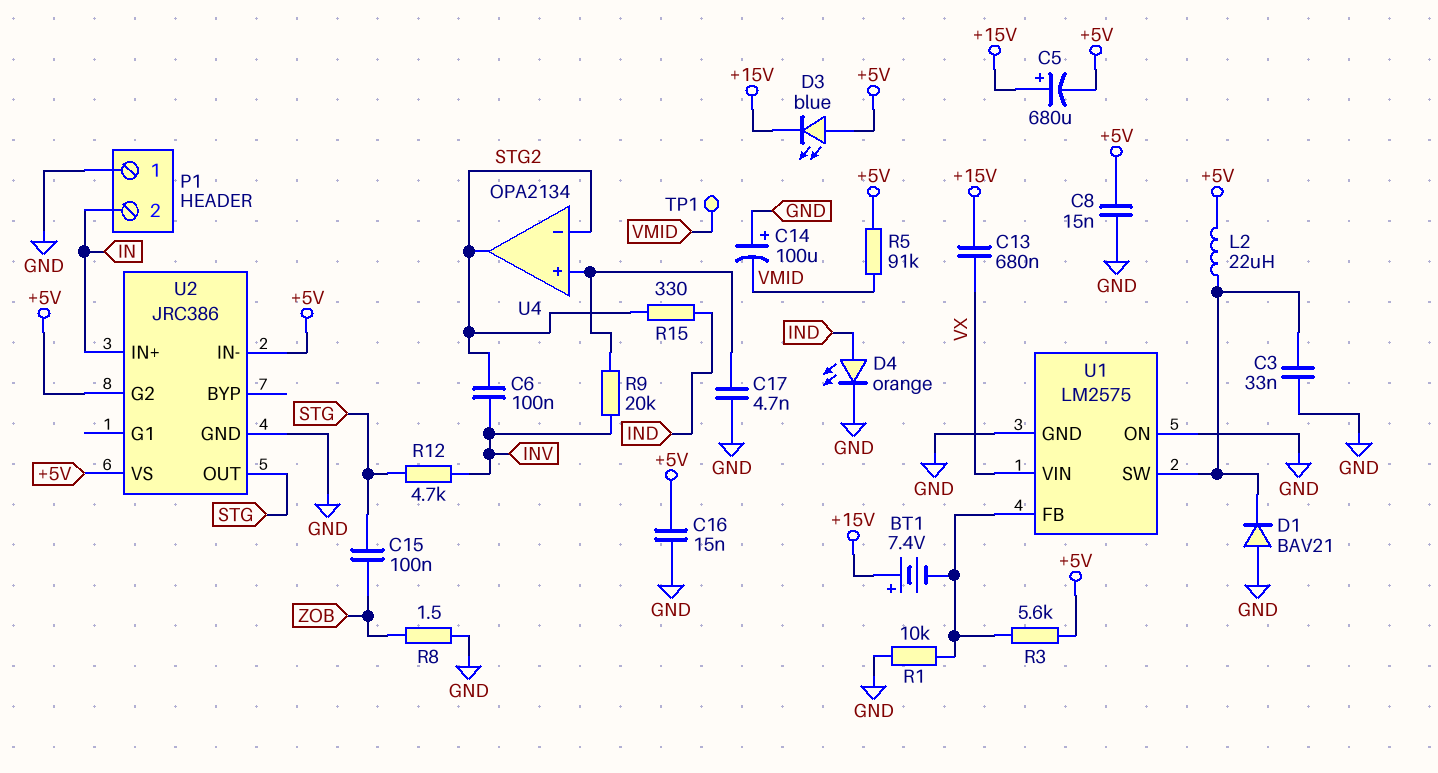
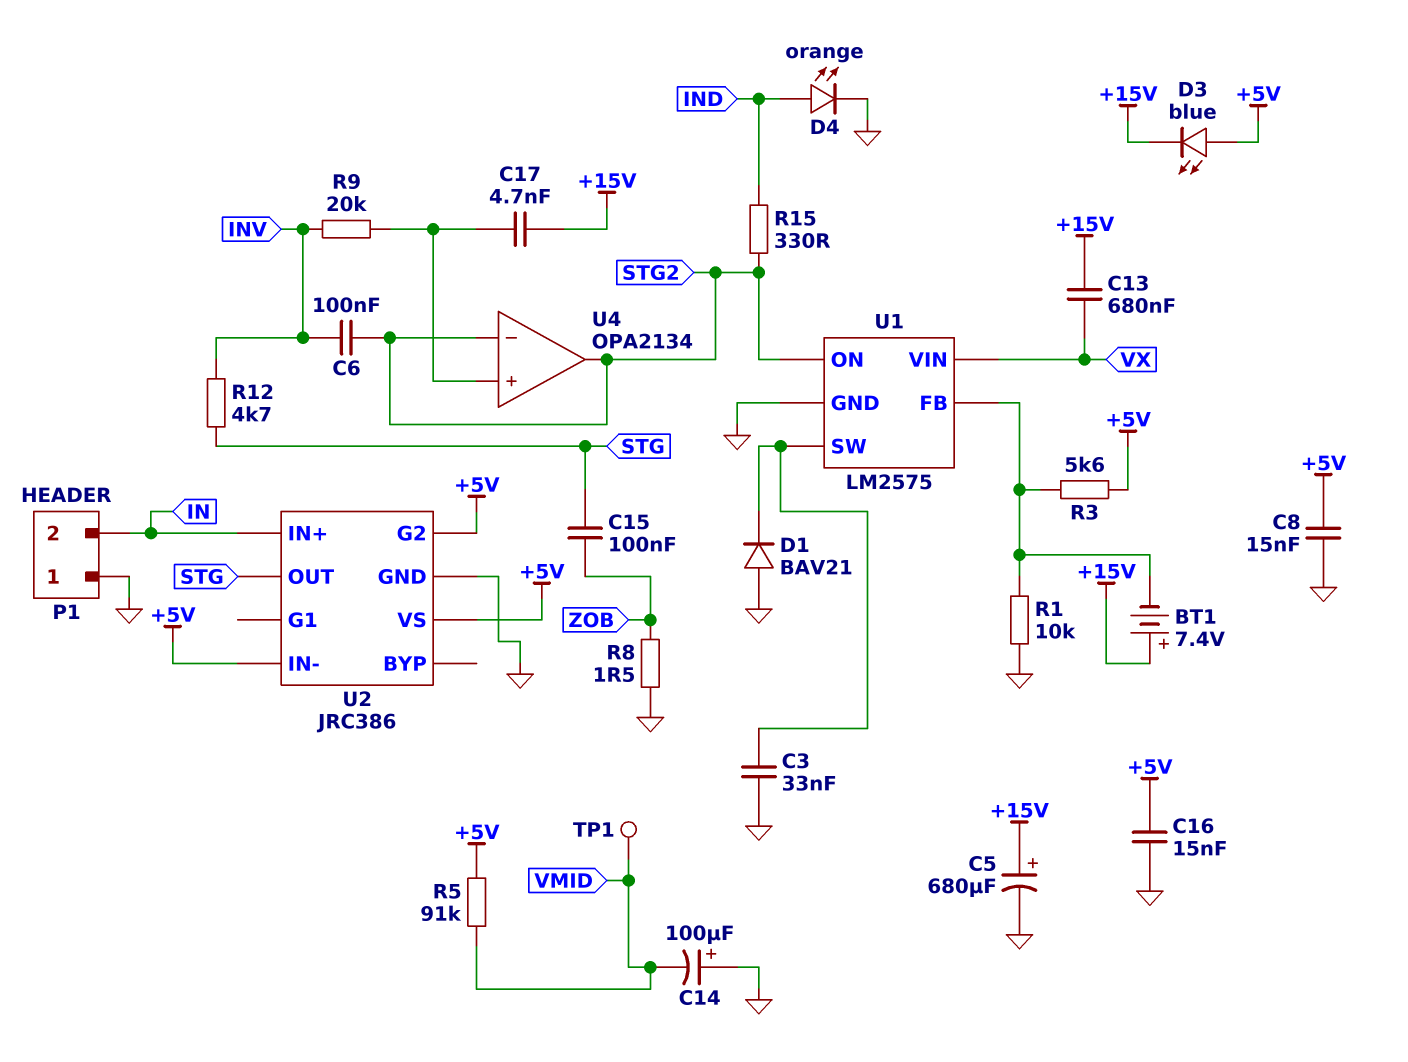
C5: 680uF (plus +15V, minus +5V) -> 680uF (plus +15V, minus GND)
C17: 4.7nF (GND, U4/in+) -> 4.7nF (+15V, U4/in+)
L2: 22uH (+5V, U1/SW) -> none
U1 pin ON: GND -> STG2

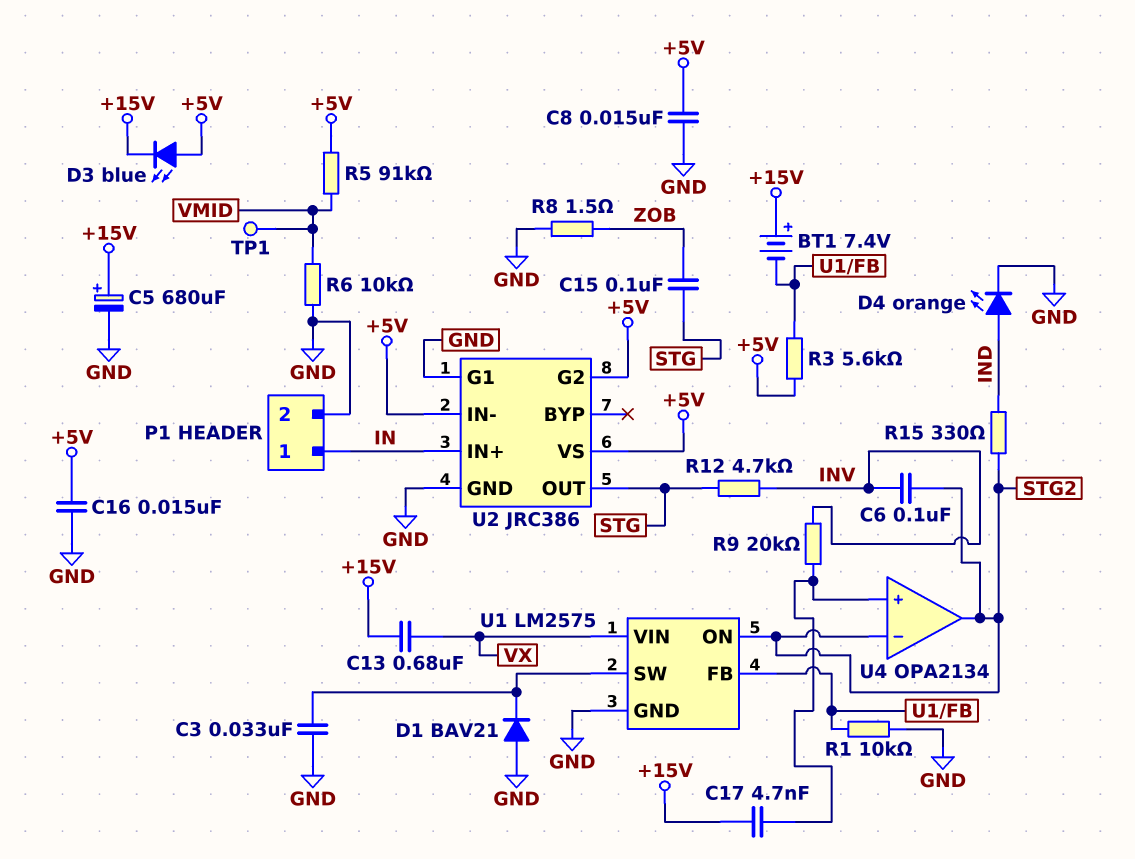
C14: 100uF (plus GND, minus VMID) -> none
P1 pin 1: GND -> IN
P1 pin 2: IN -> GND
R6: none -> 10k (GND, VMID)
U2 pin G1: none -> GND

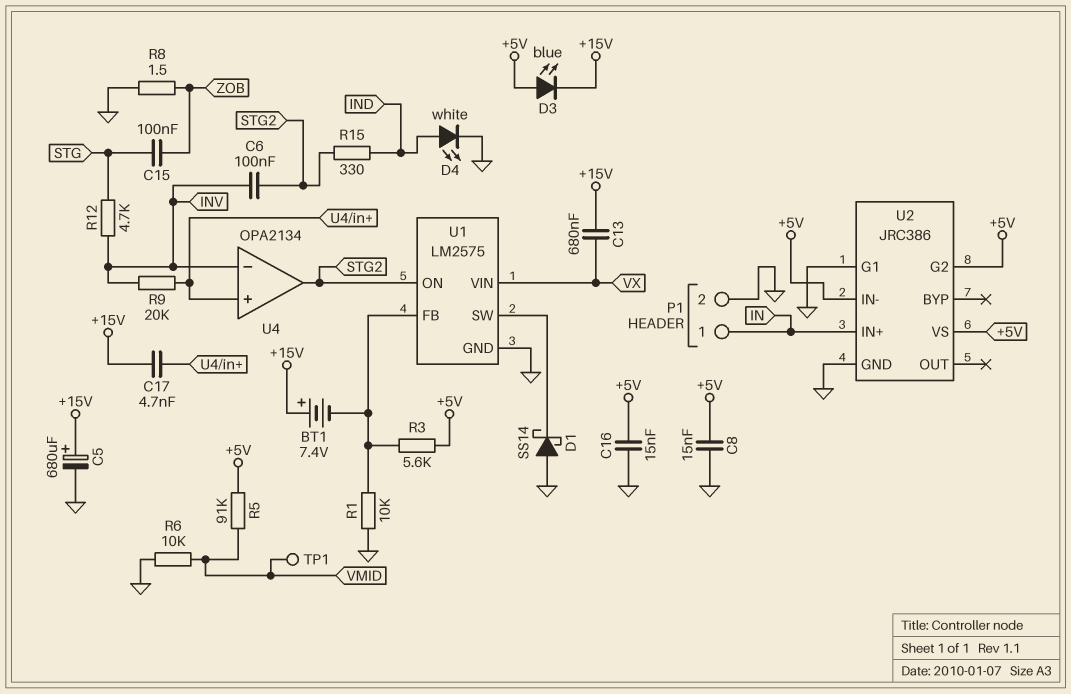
C3: 33nF (GND, U1/SW) -> none
D1: diode BAV21 (A GND, K U1/SW) -> schottky SS14 (A GND, K U1/SW)
D4: LED orange (A IND, K GND) -> LED white (A IND, K GND)
U2 pin OUT: STG -> none
U4 pin in-: STG2 -> INV

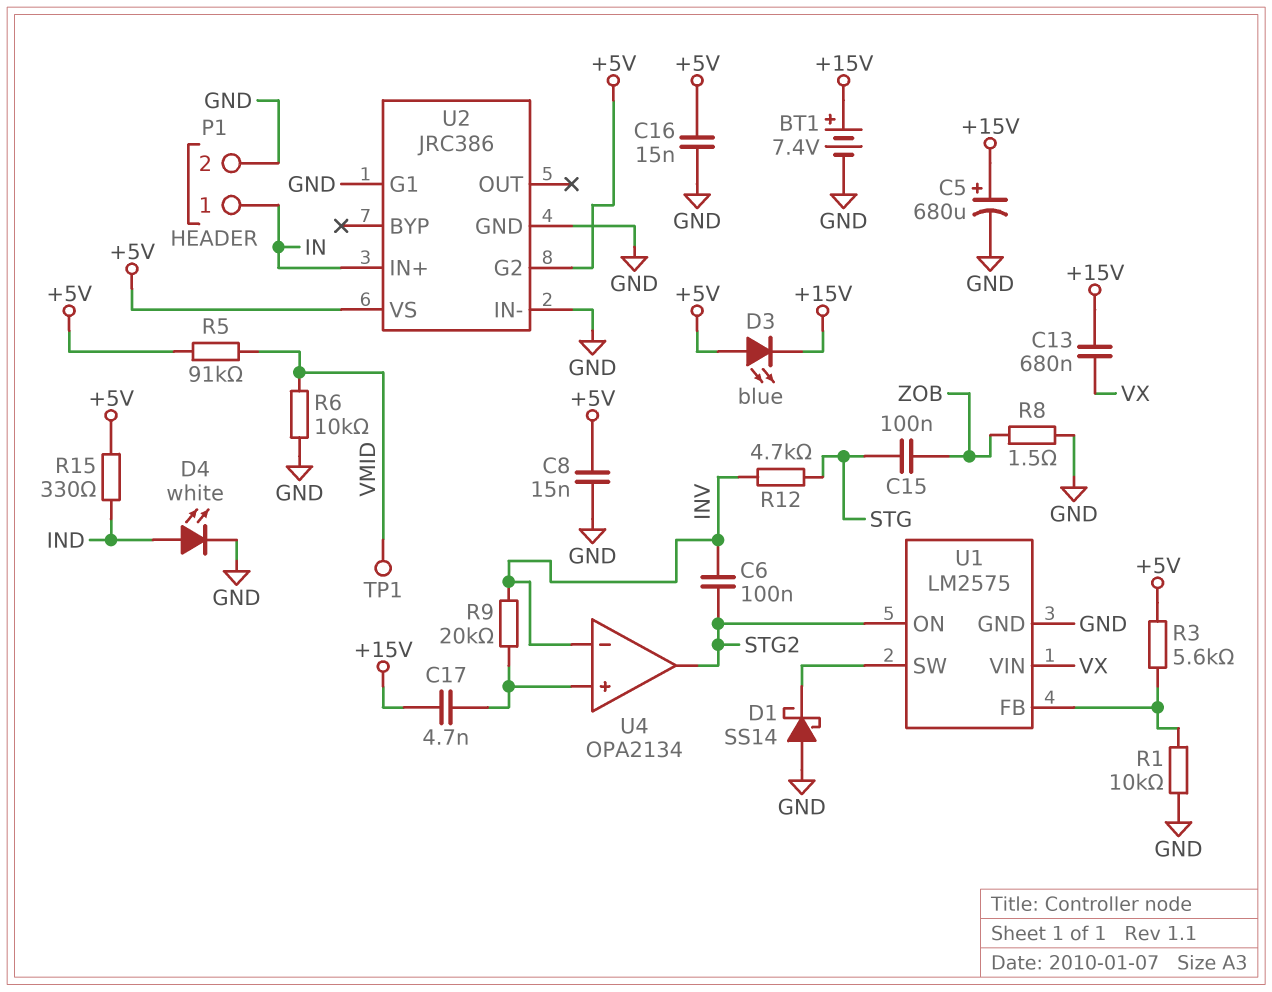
BT1: 7.4V (plus +15V, minus U1/FB) -> 7.4V (plus +15V, minus GND)
R15: 330 (IND, STG2) -> 330 (+5V, IND)
U2 pin IN-: +5V -> GND

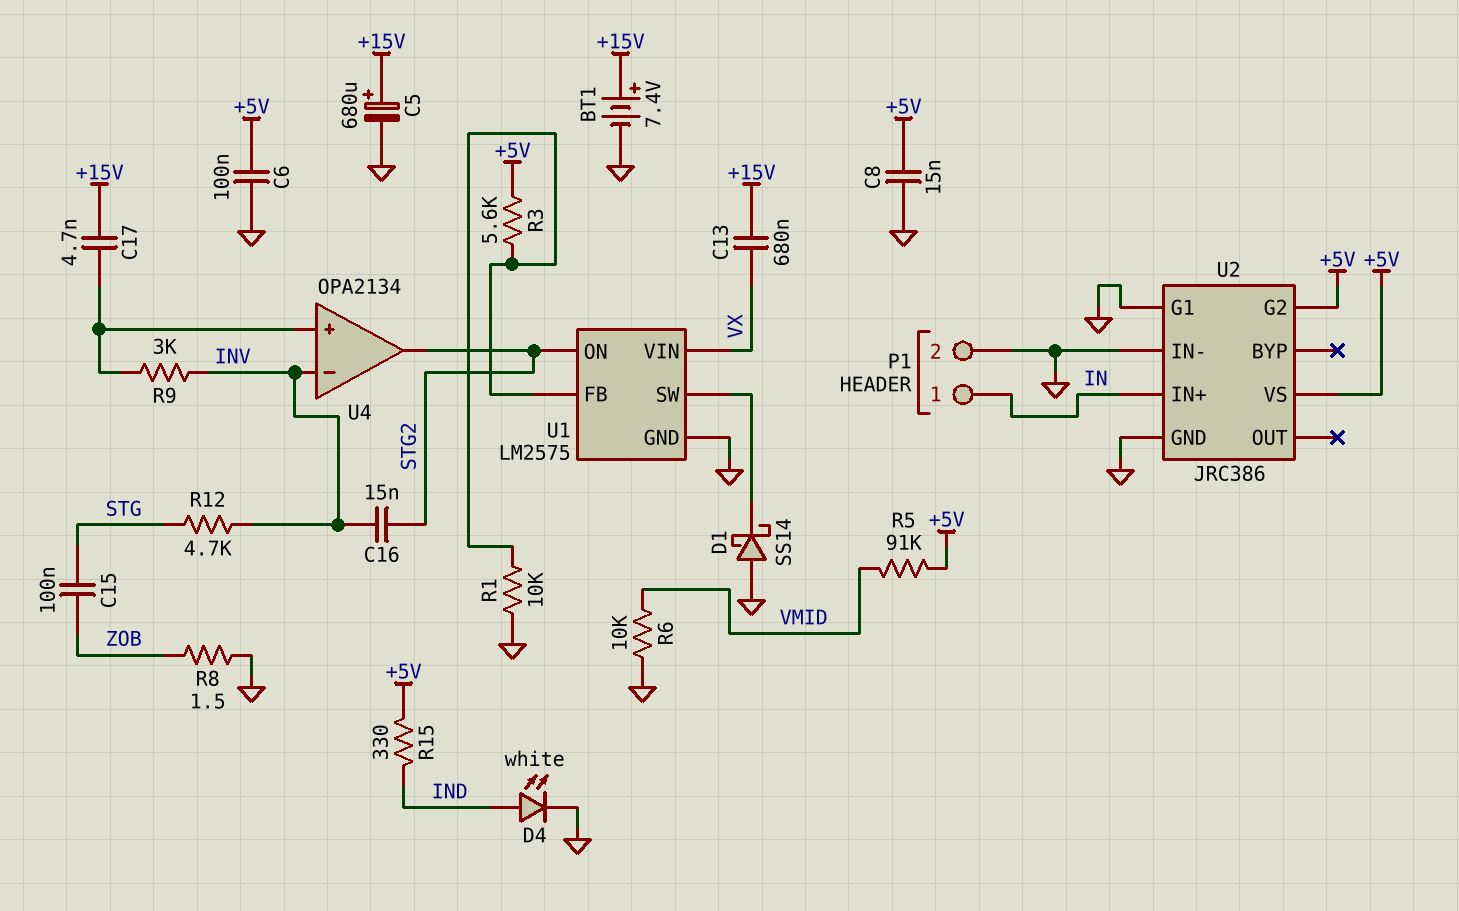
C6: 100nF (INV, STG2) -> 100nF (+5V, GND)
C16: 15nF (+5V, GND) -> 15nF (INV, STG2)
D3: LED blue (A +5V, K +15V) -> none
R9: 20k (INV, U4/in+) -> 3k (INV, U4/in+)
TP1: test point (VMID) -> none

